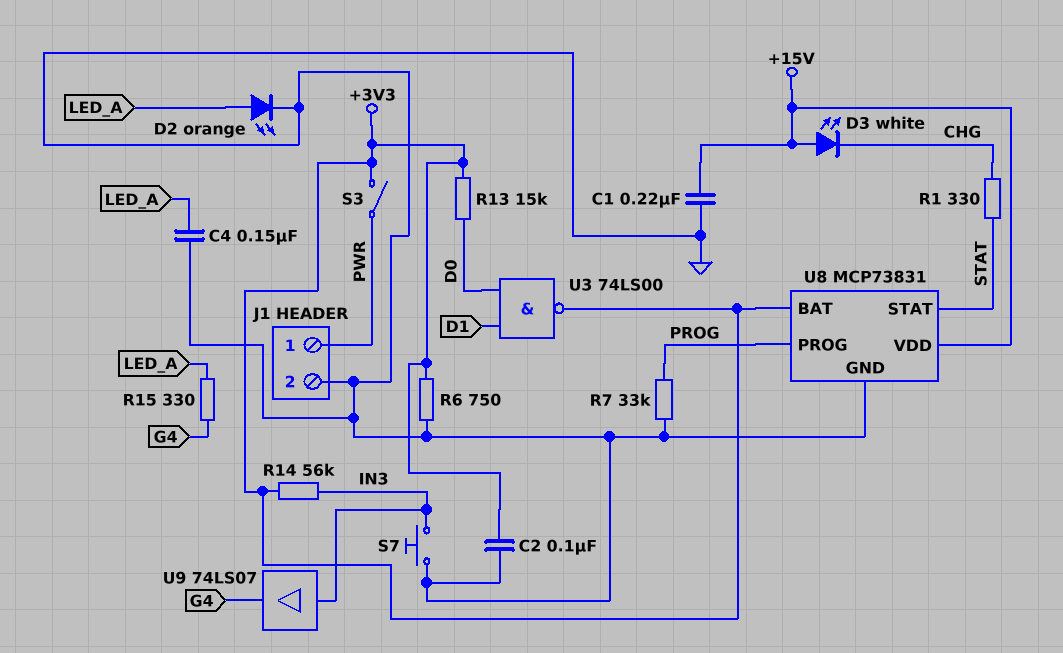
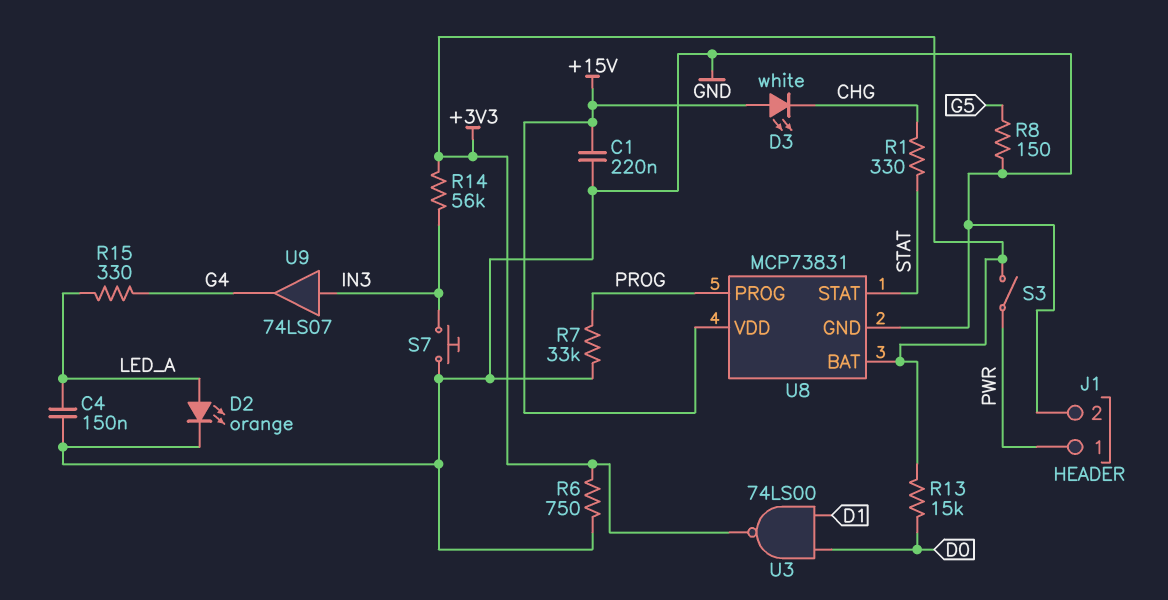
C2: 100nF (+3V3, GND) -> none
R8: none -> 150 (G5, GND)

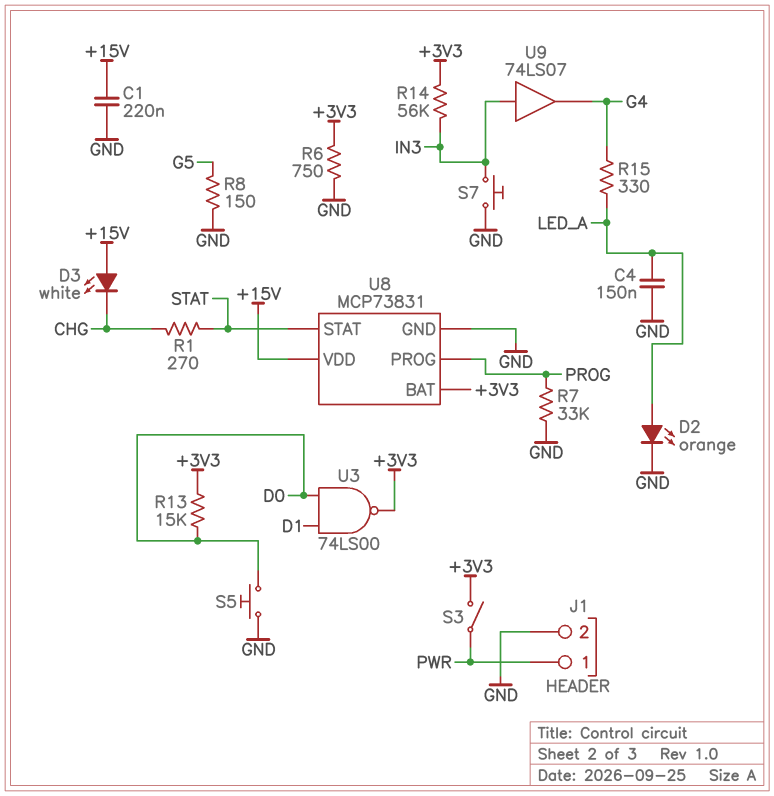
R1: 330 (CHG, STAT) -> 270 (CHG, STAT)
S5: none -> button (D0, GND)

